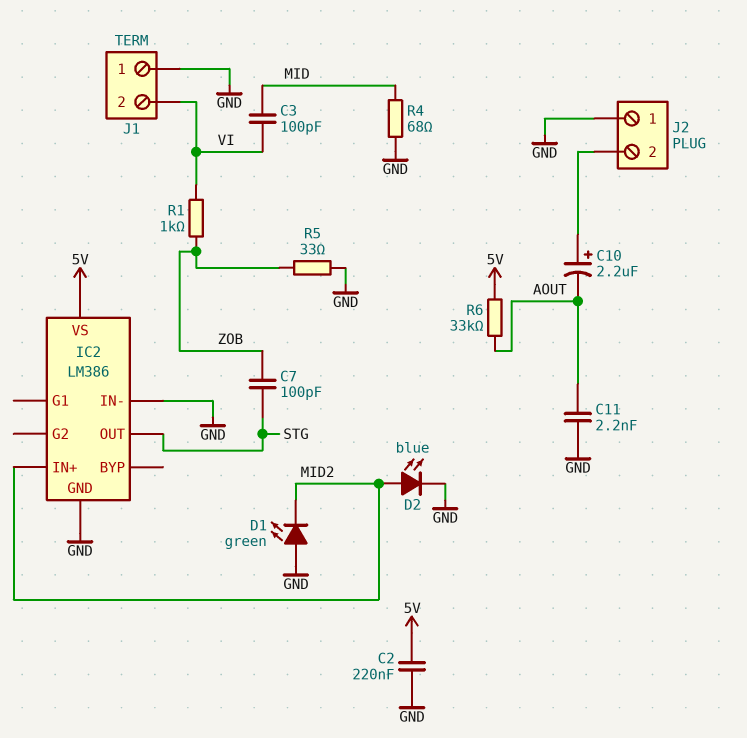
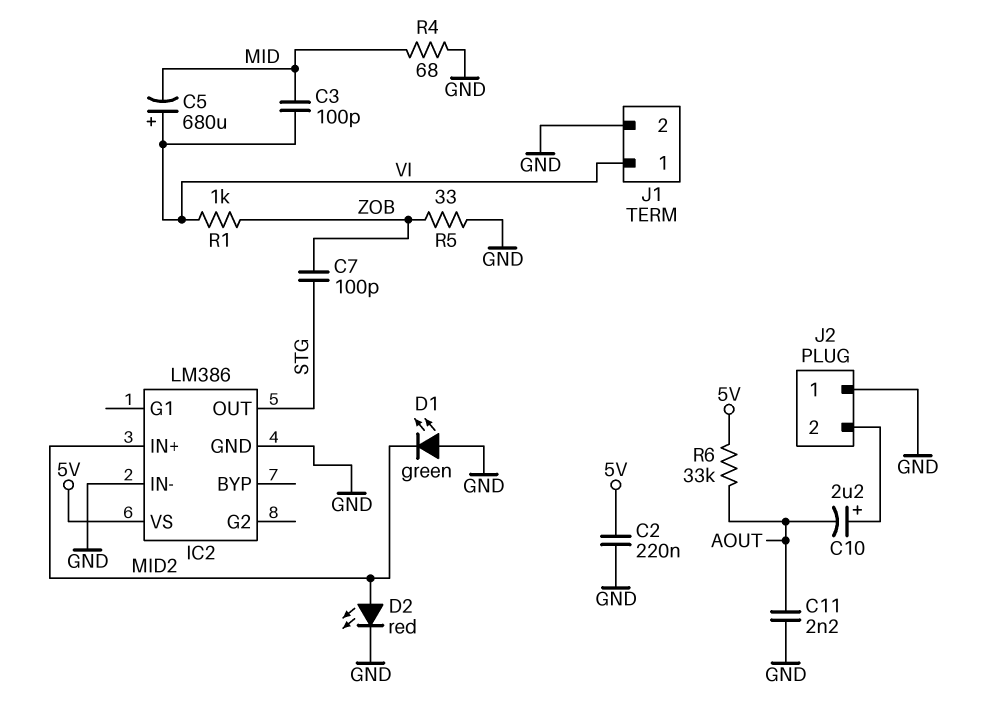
C5: none -> 680uF (plus VI, minus MID)
D2: LED blue (A MID2, K GND) -> LED red (A MID2, K GND)
J1 pin 1: GND -> VI
J1 pin 2: VI -> GND

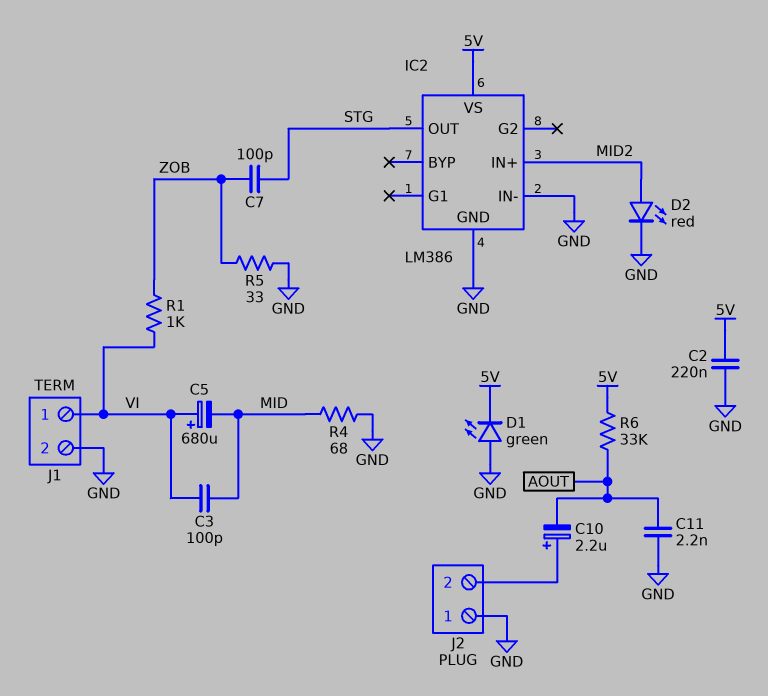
D1: LED green (A GND, K MID2) -> LED green (A GND, K 5V)

